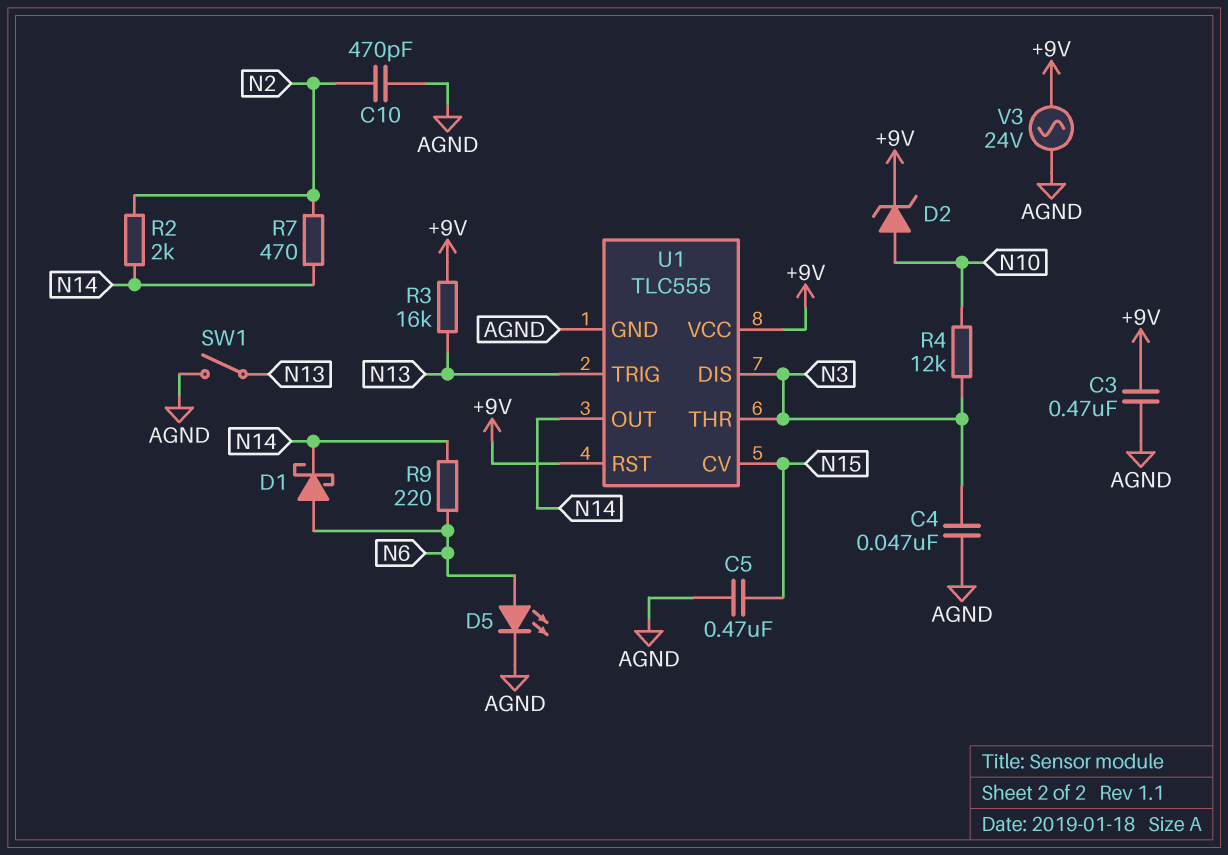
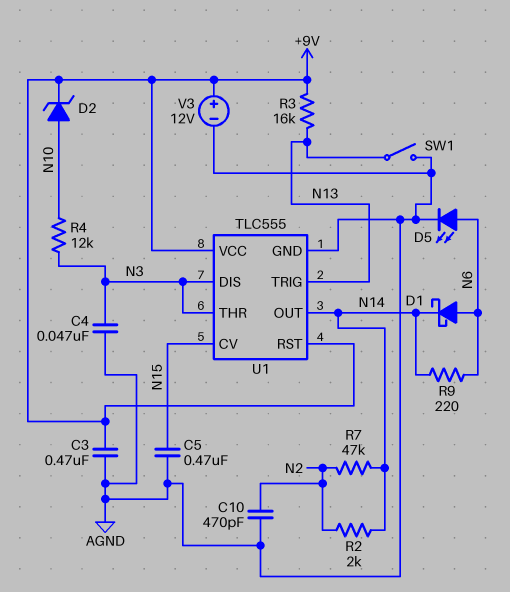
R7: 470 (N2, N14) -> 47k (N2, N14)
V3: AC 24V (+9V, AGND) -> 12V (plus +9V, minus AGND)

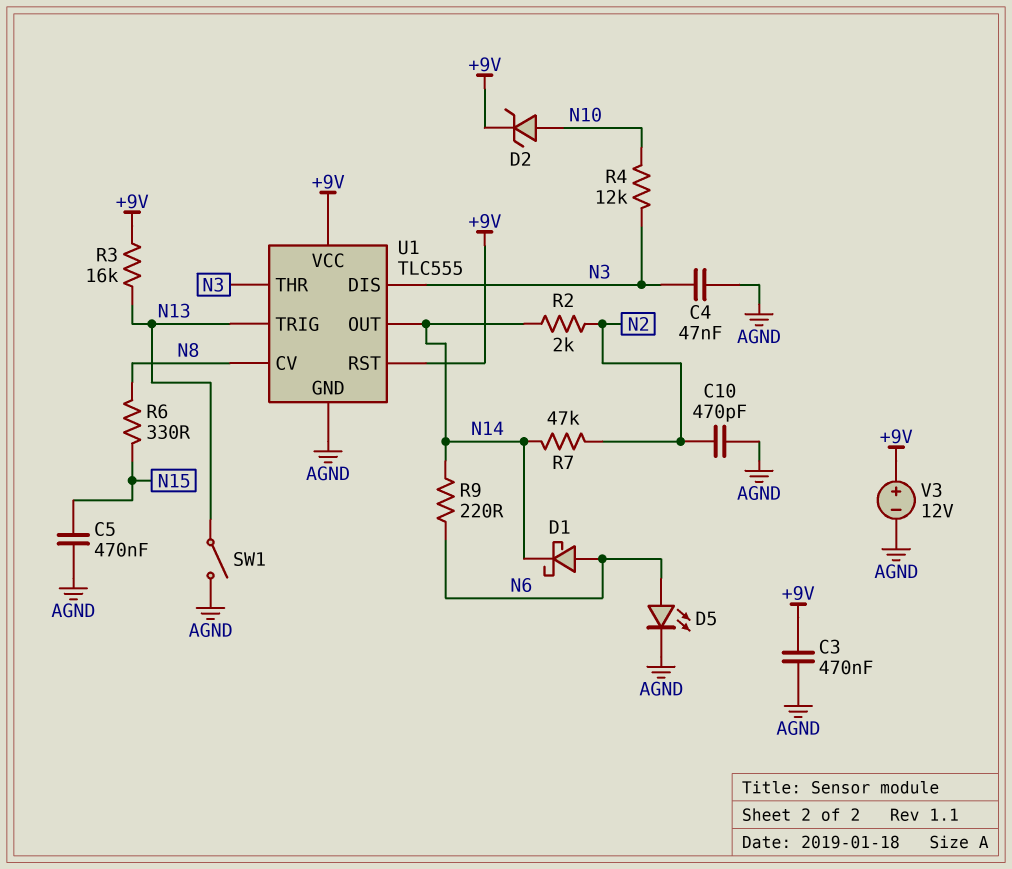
R6: none -> 330 (N8, N15)
U1 pin CV: N15 -> N8

